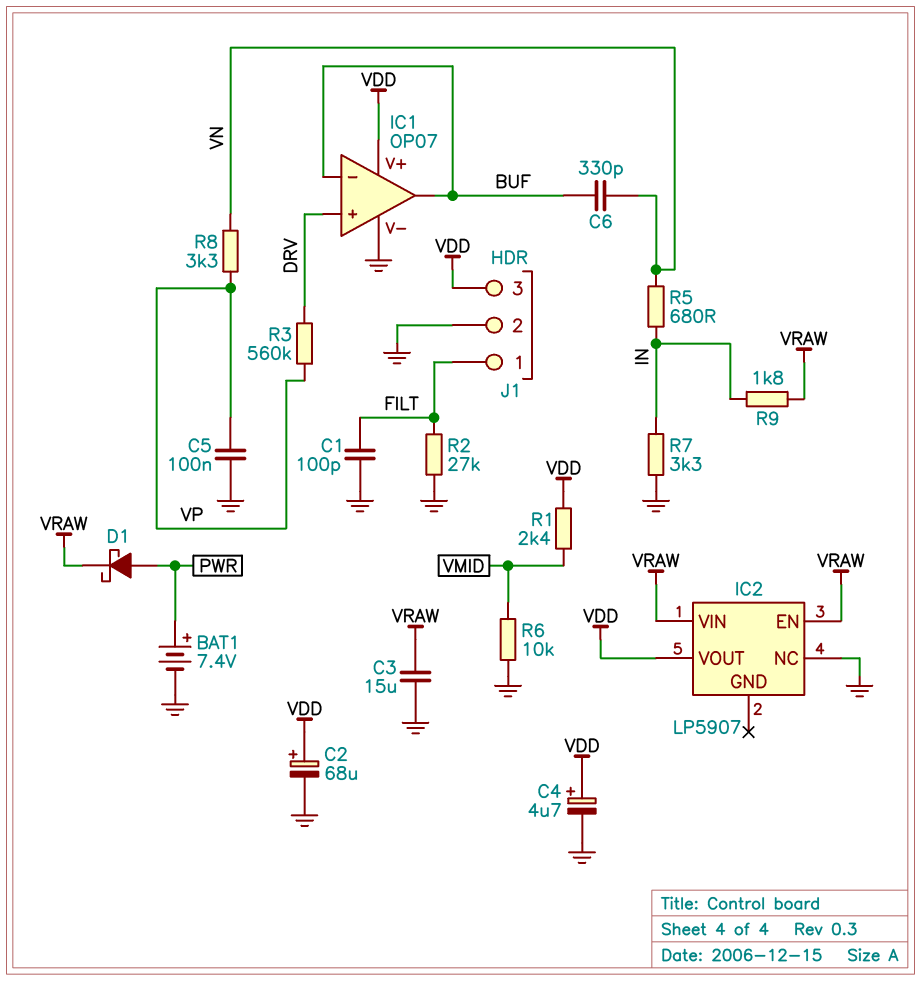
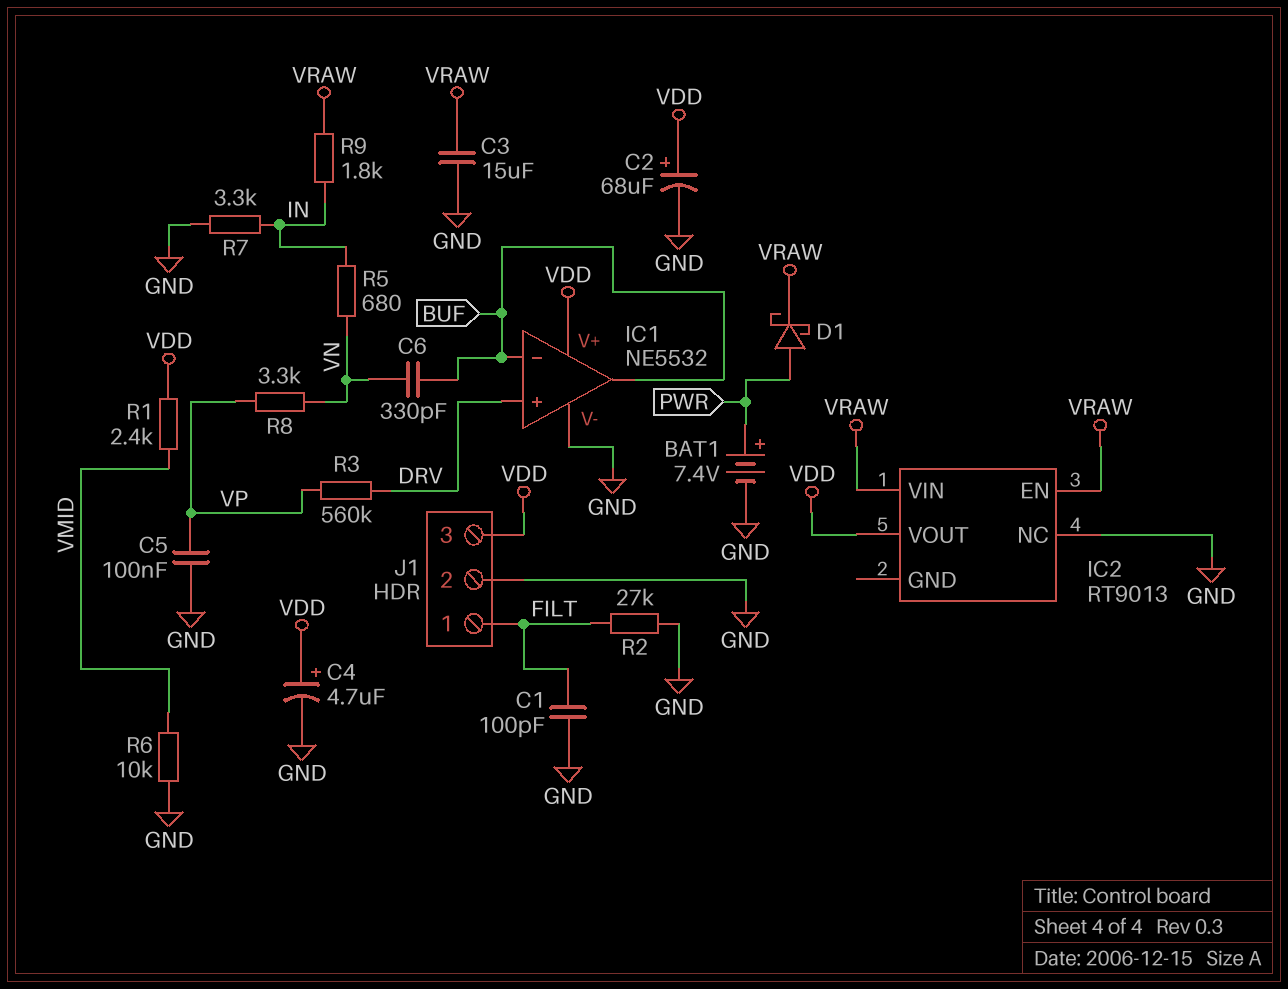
IC1: OP07 -> NE5532
IC2: LP5907 -> RT9013

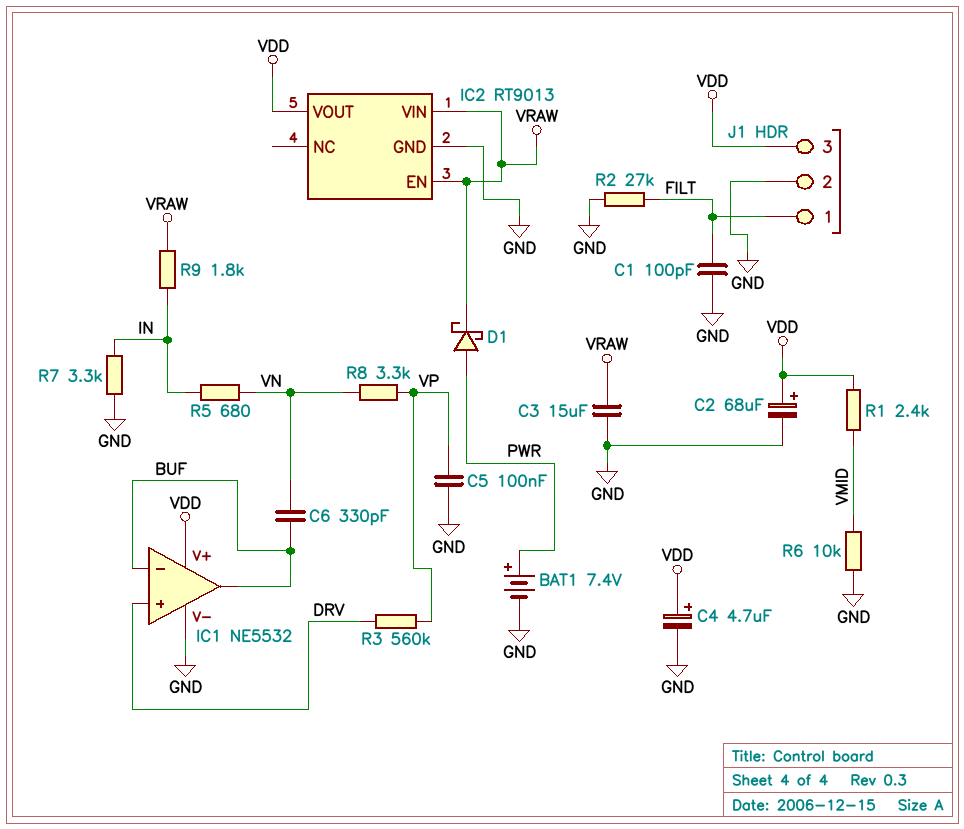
IC2 pin GND: none -> GND
IC2 pin NC: GND -> none

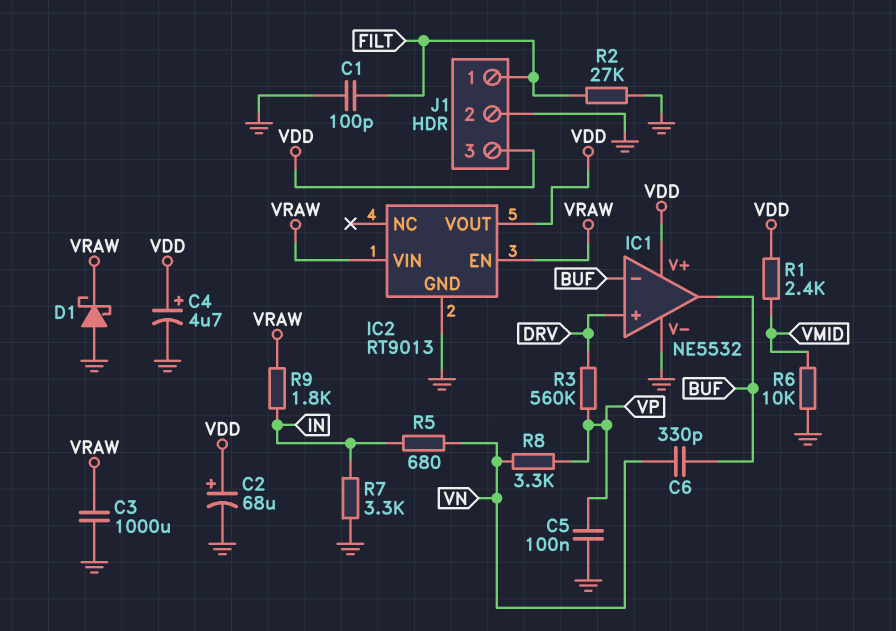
BAT1: 7.4V (plus PWR, minus GND) -> none
C3: 15uF (GND, VRAW) -> 1000uF (GND, VRAW)
D1: schottky (A PWR, K VRAW) -> schottky (A GND, K VRAW)

